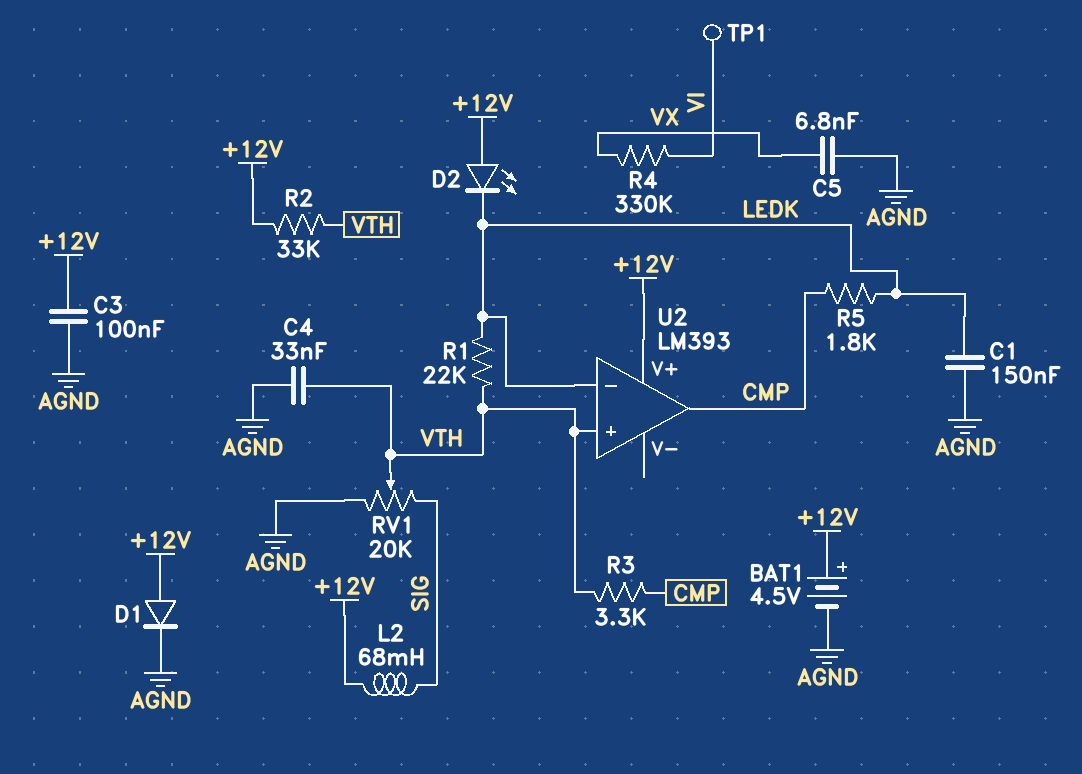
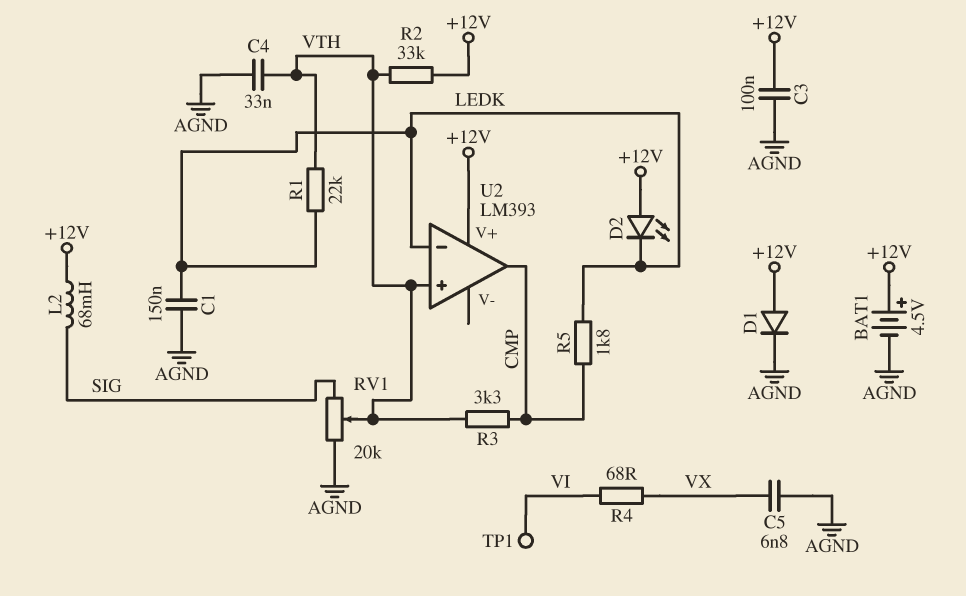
R4: 330k (VI, VX) -> 68 (VI, VX)

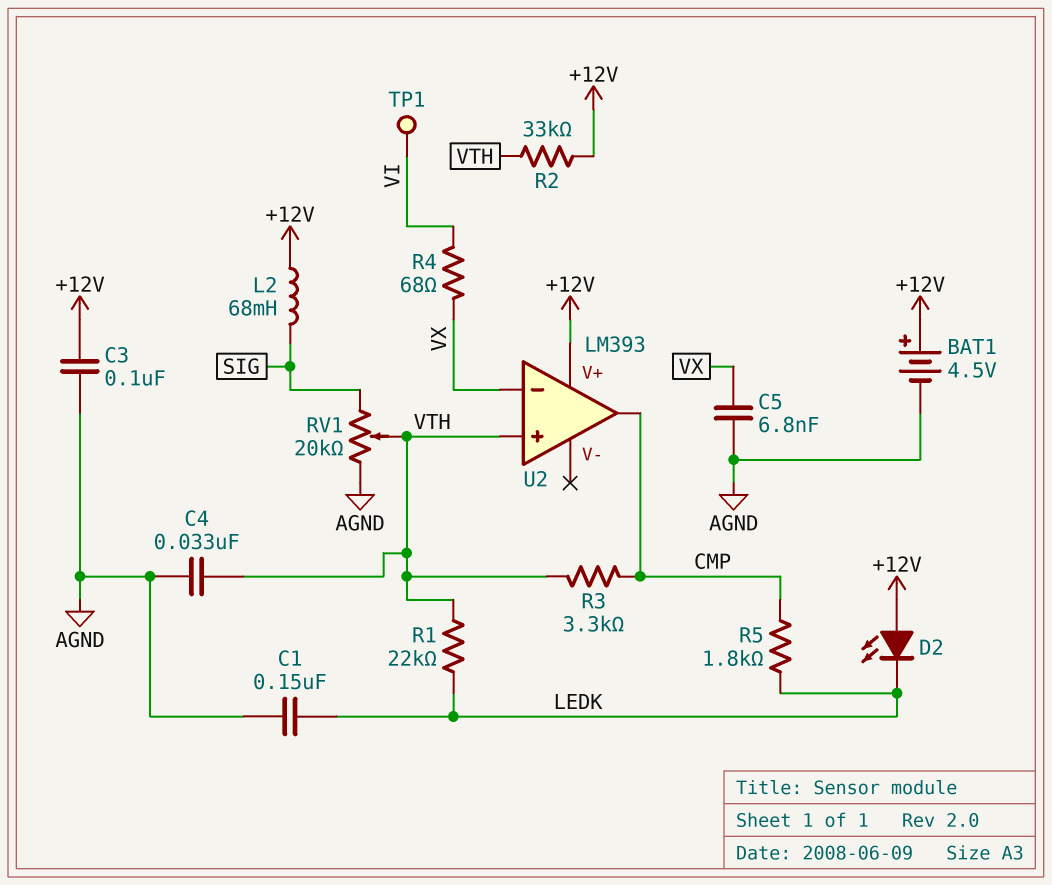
D1: diode (A +12V, K AGND) -> none
U2 pin in-: LEDK -> VX

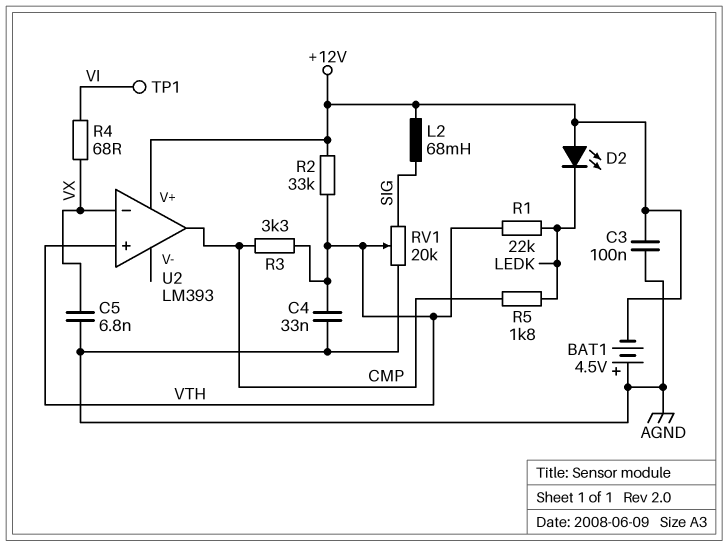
BAT1: 4.5V (plus +12V, minus AGND) -> 4.5V (plus AGND, minus +12V)
C1: 150nF (AGND, LEDK) -> none

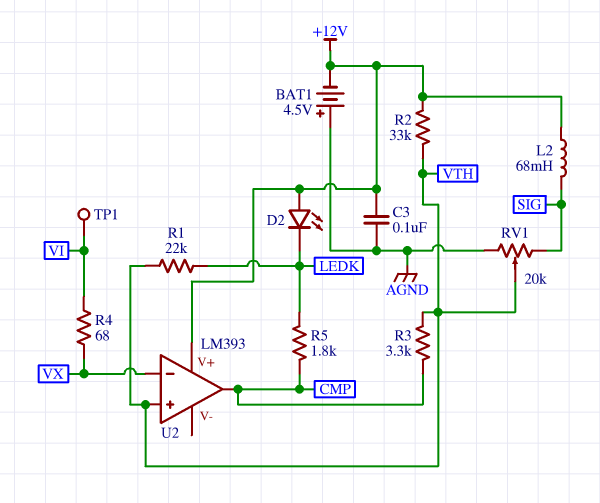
C4: 33nF (AGND, VTH) -> none
C5: 6.8nF (AGND, VX) -> none

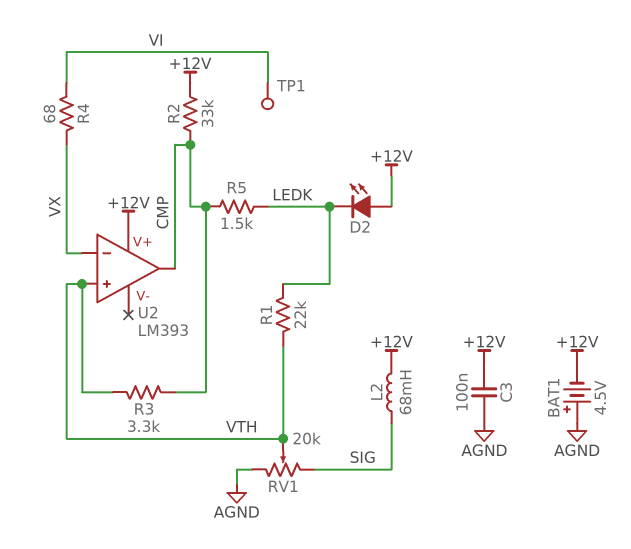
R2: 33k (+12V, VTH) -> 33k (+12V, CMP)
R5: 1.8k (CMP, LEDK) -> 1.5k (CMP, LEDK)

